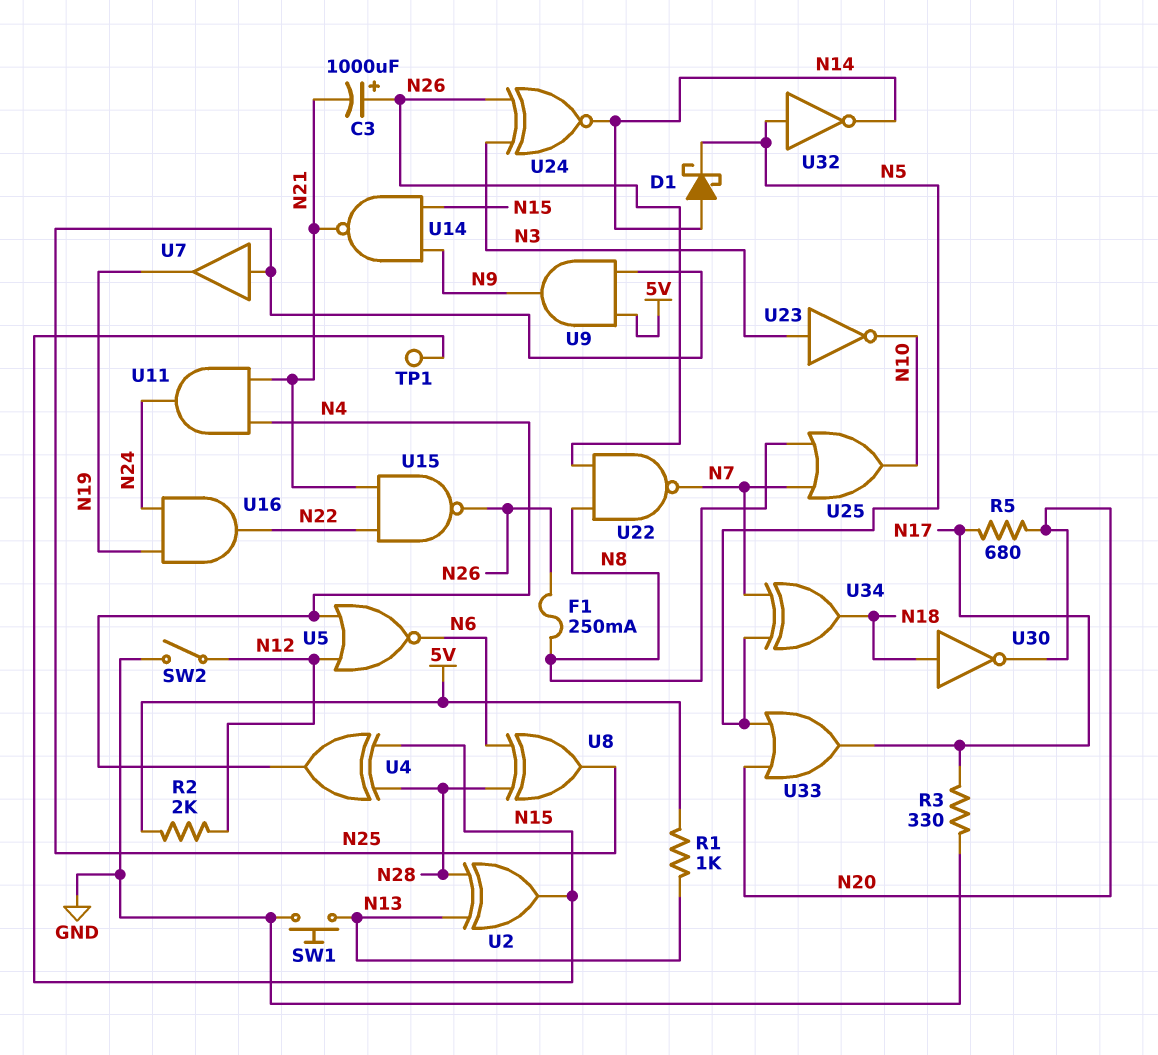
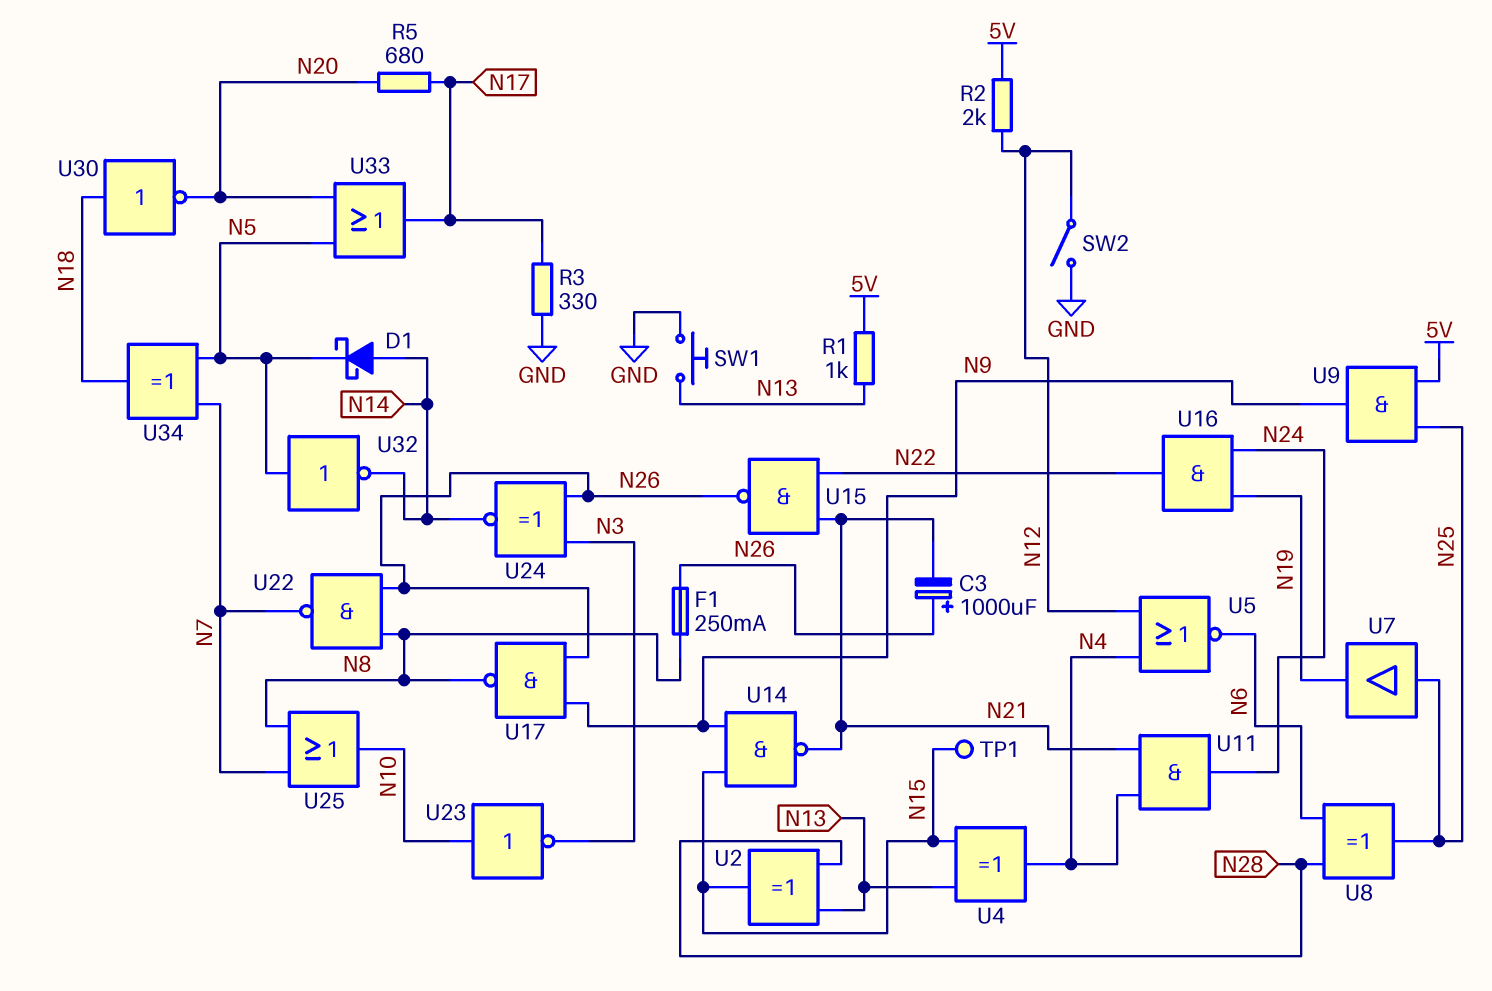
U4: XOR (in N15, in N28, out N4) -> XOR (in N13, in N15, out N4)
U17: none -> NAND (in N9, in N26, out N8)
U23: NOT (in N3, out N10) -> NOT (in N10, out N3)

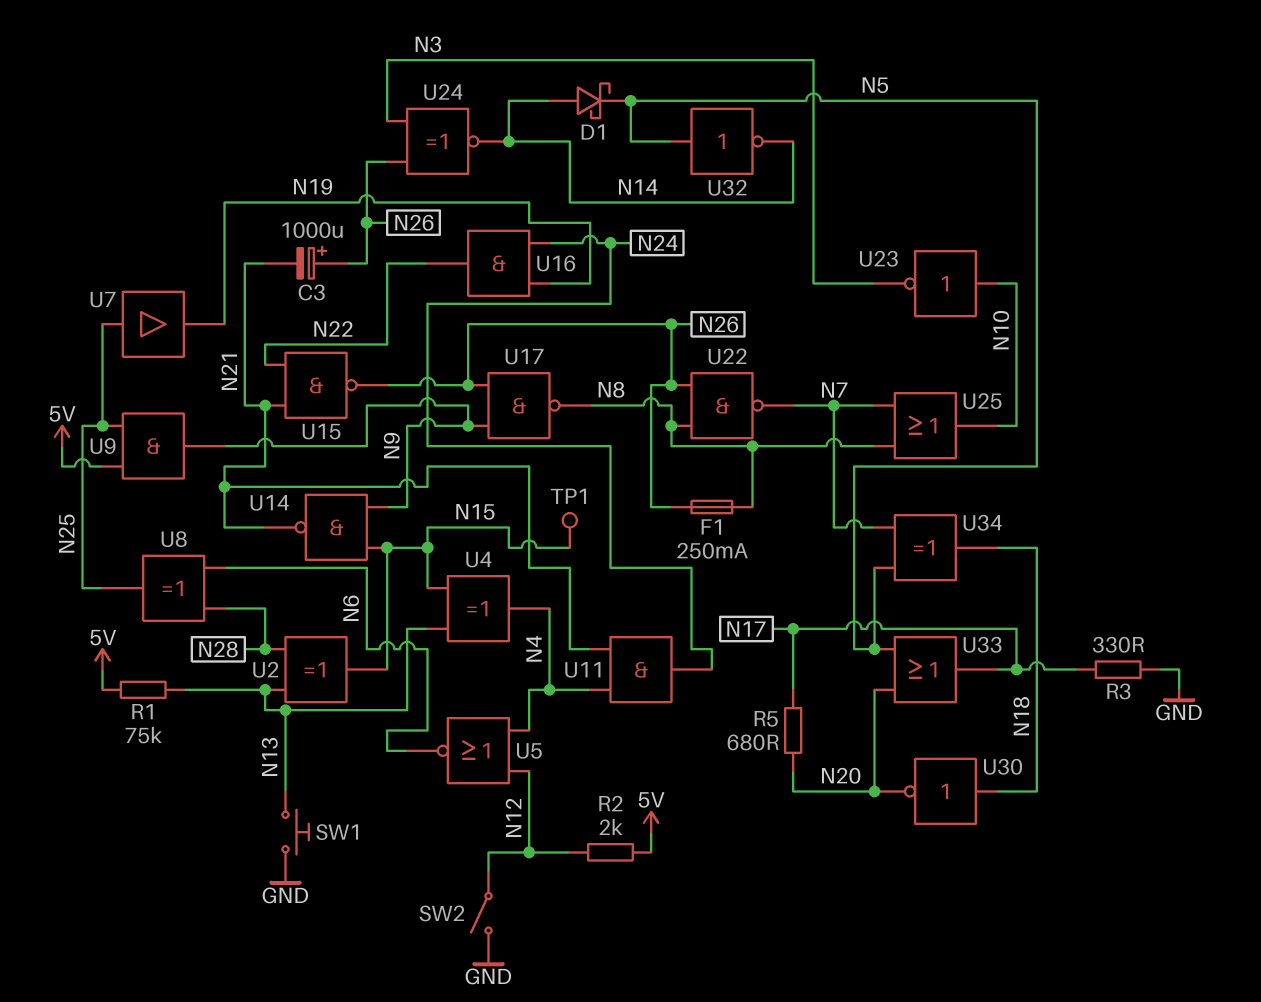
R1: 1k (5V, N13) -> 75k (5V, N13)

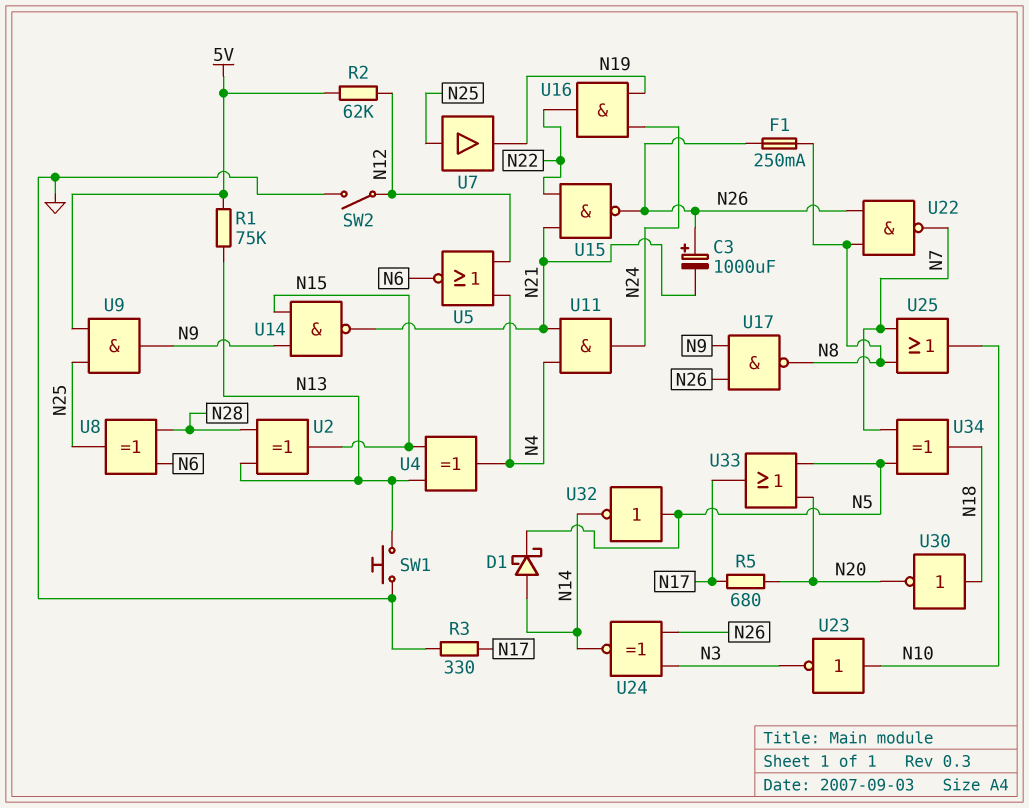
R2: 2k (5V, N12) -> 62k (5V, N12)
TP1: test point (N15) -> none

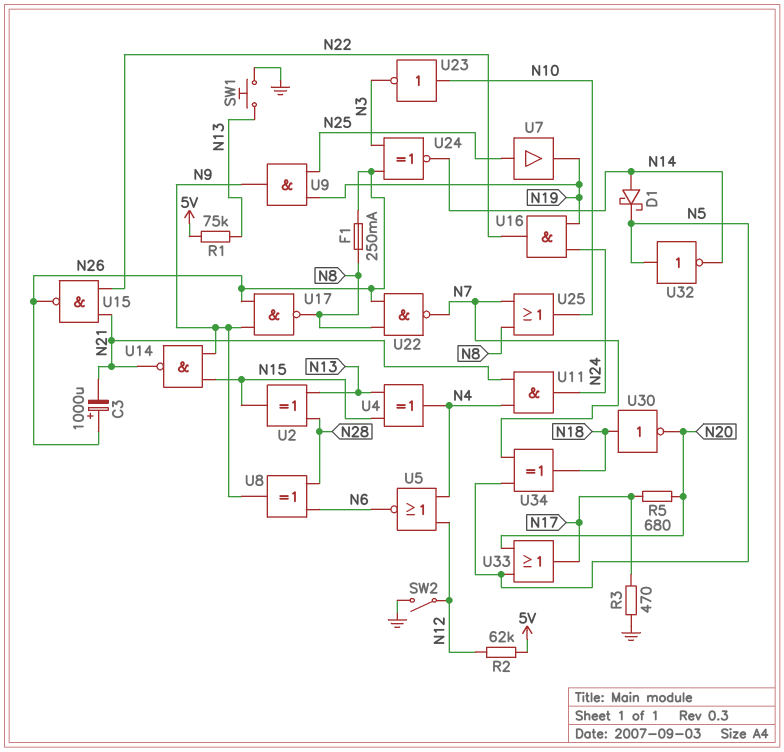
R3: 330 (GND, N17) -> 470 (GND, N17)
U8: XOR (in N6, in N28, out N25) -> XOR (in N6, in N28, out N9)
U9: AND (in 5V, in N25, out N9) -> AND (in N19, in N25, out N9)

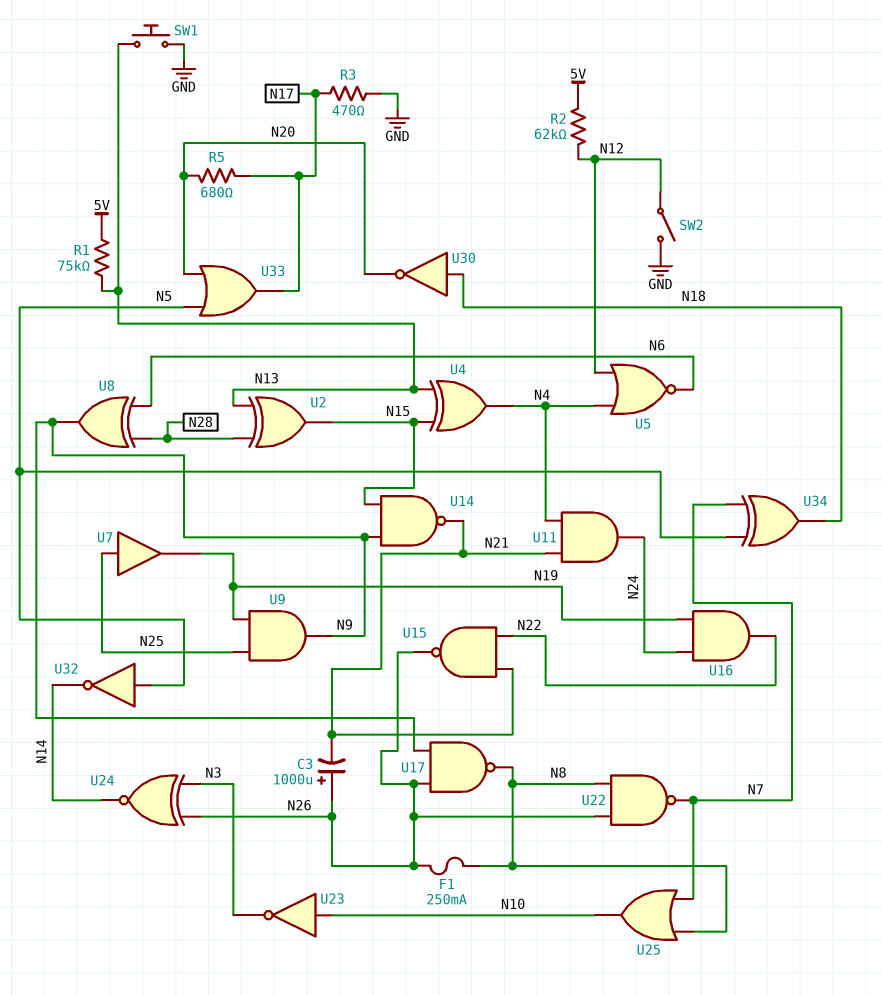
D1: schottky (A N14, K N5) -> none

